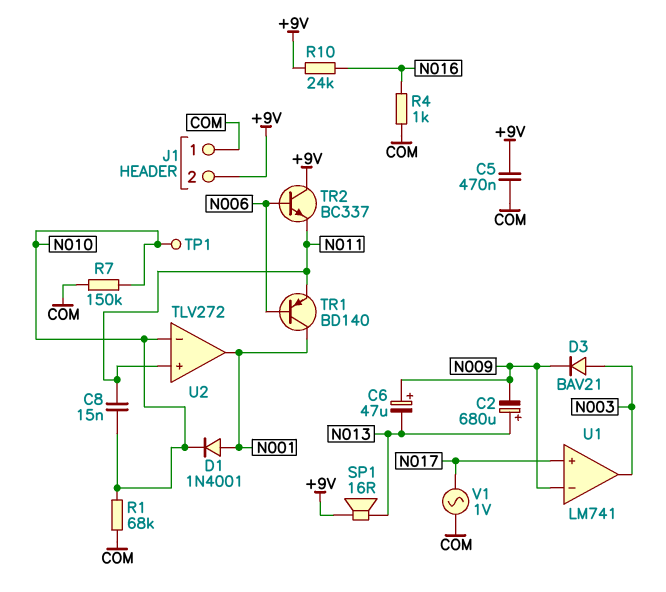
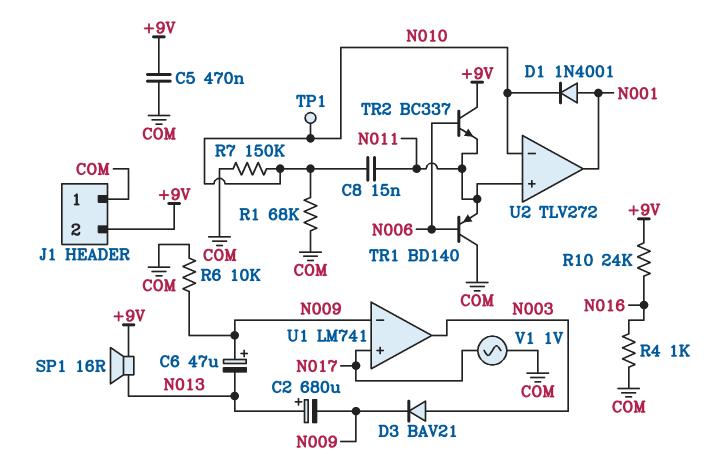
R6: none -> 10k (COM, N009)
TR1: PNP BD140 (B N006, C N001, E N011) -> PNP BD140 (B N006, C COM, E N011)

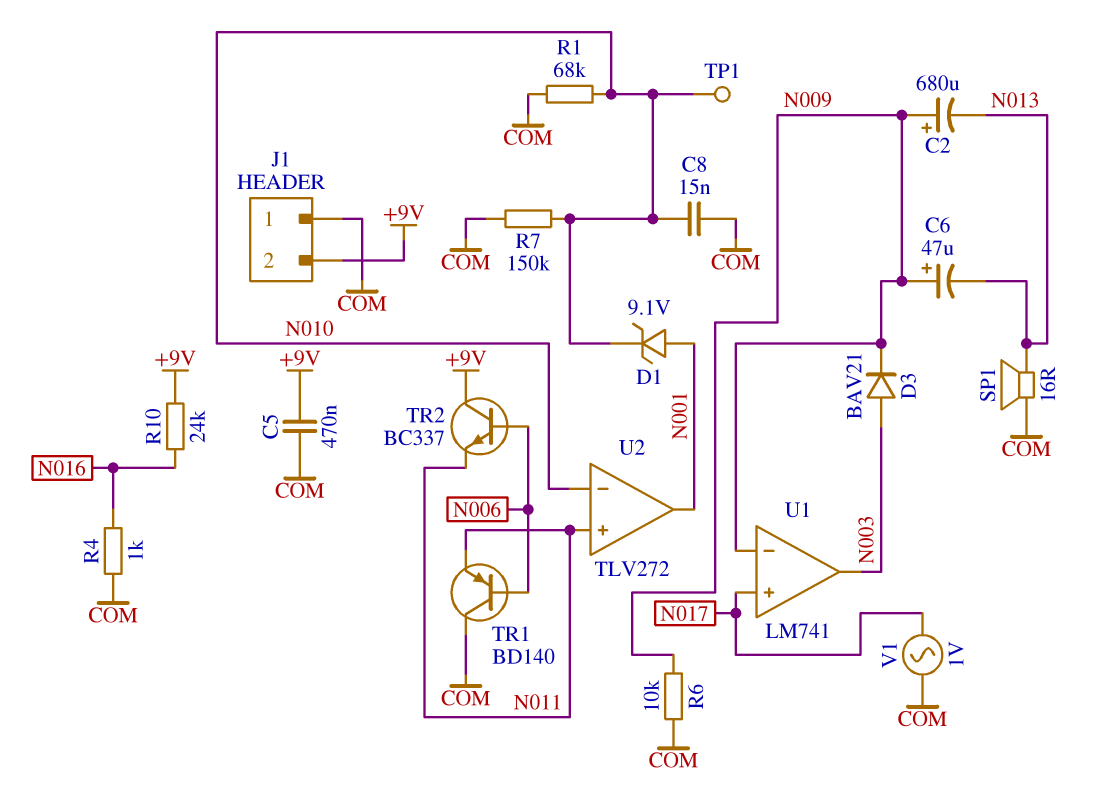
C2: 680uF (plus N013, minus N009) -> 680uF (plus N009, minus N013)
C8: 15nF (N010, N011) -> 15nF (COM, N010)
D1: diode 1N4001 (A N001, K N010) -> zener 9.1V (A N001, K N010)
SP1: speaker 16R (+9V, N013) -> speaker 16R (COM, N013)

